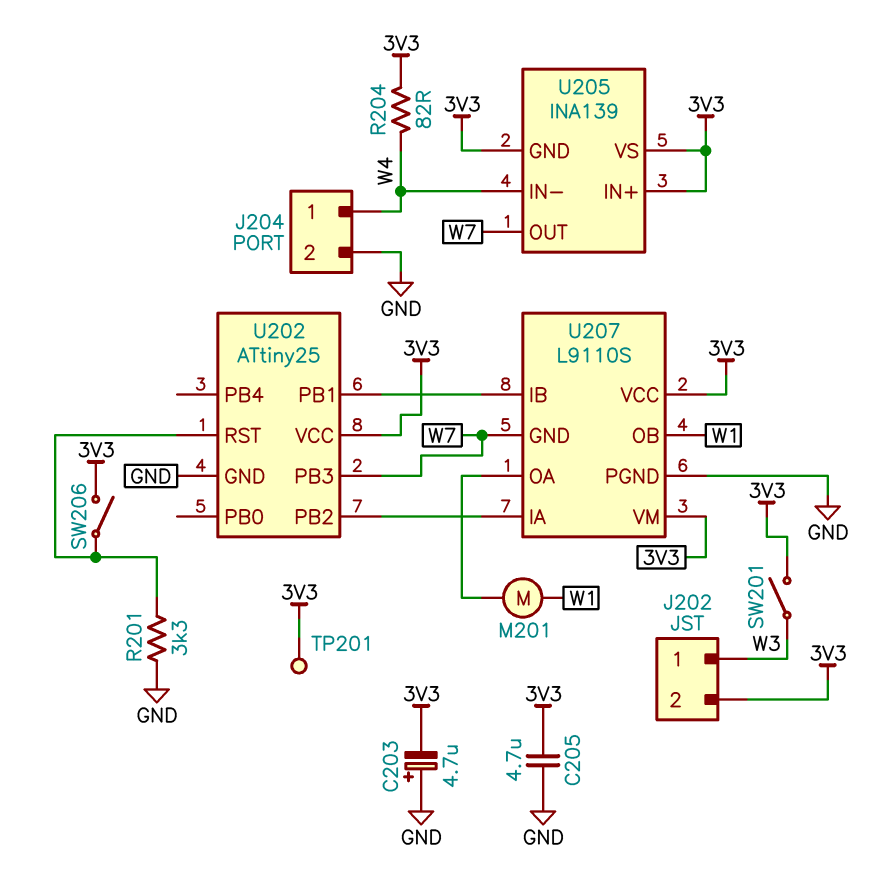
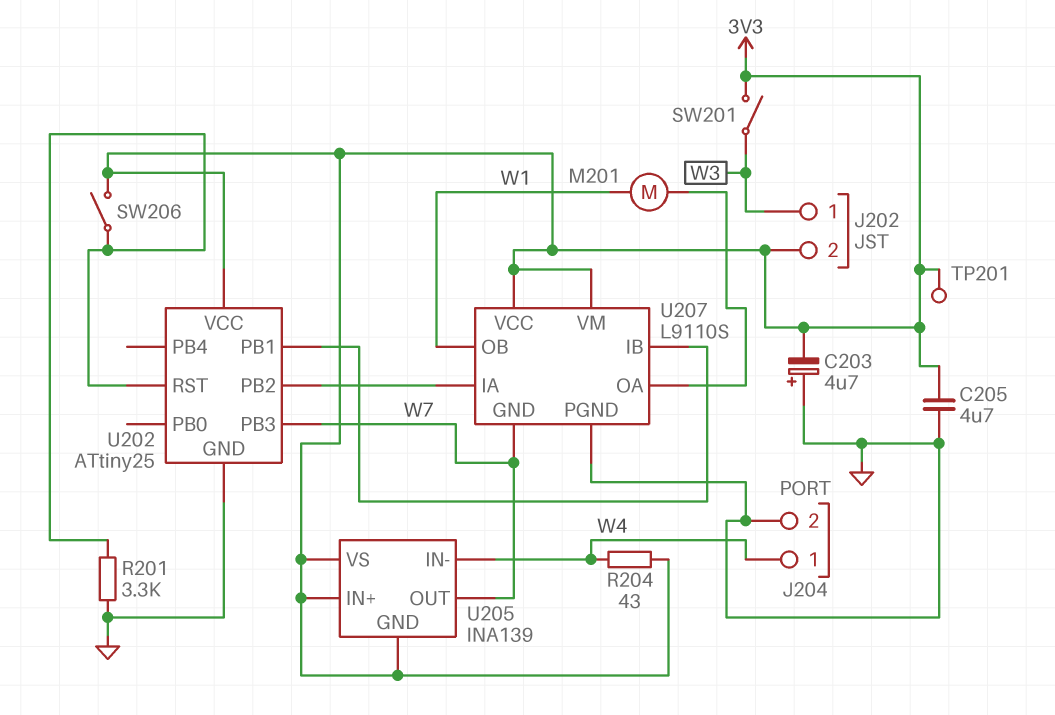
R204: 82 (3V3, W4) -> 43 (3V3, W4)

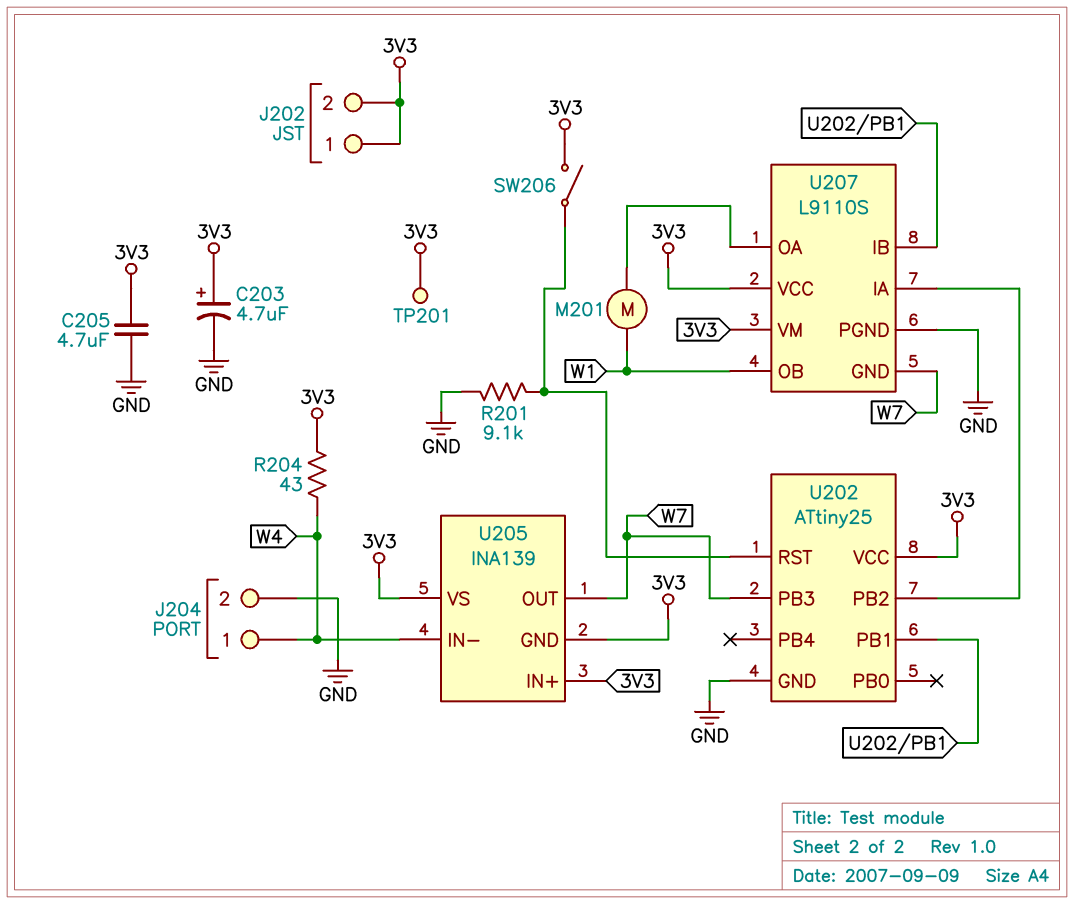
C203: 4.7uF (plus GND, minus 3V3) -> 4.7uF (plus 3V3, minus GND)
J202 pin 1: W3 -> 3V3
R201: 3.3k (GND, U202/RST) -> 9.1k (GND, U202/RST)
SW201: switch (3V3, W3) -> none

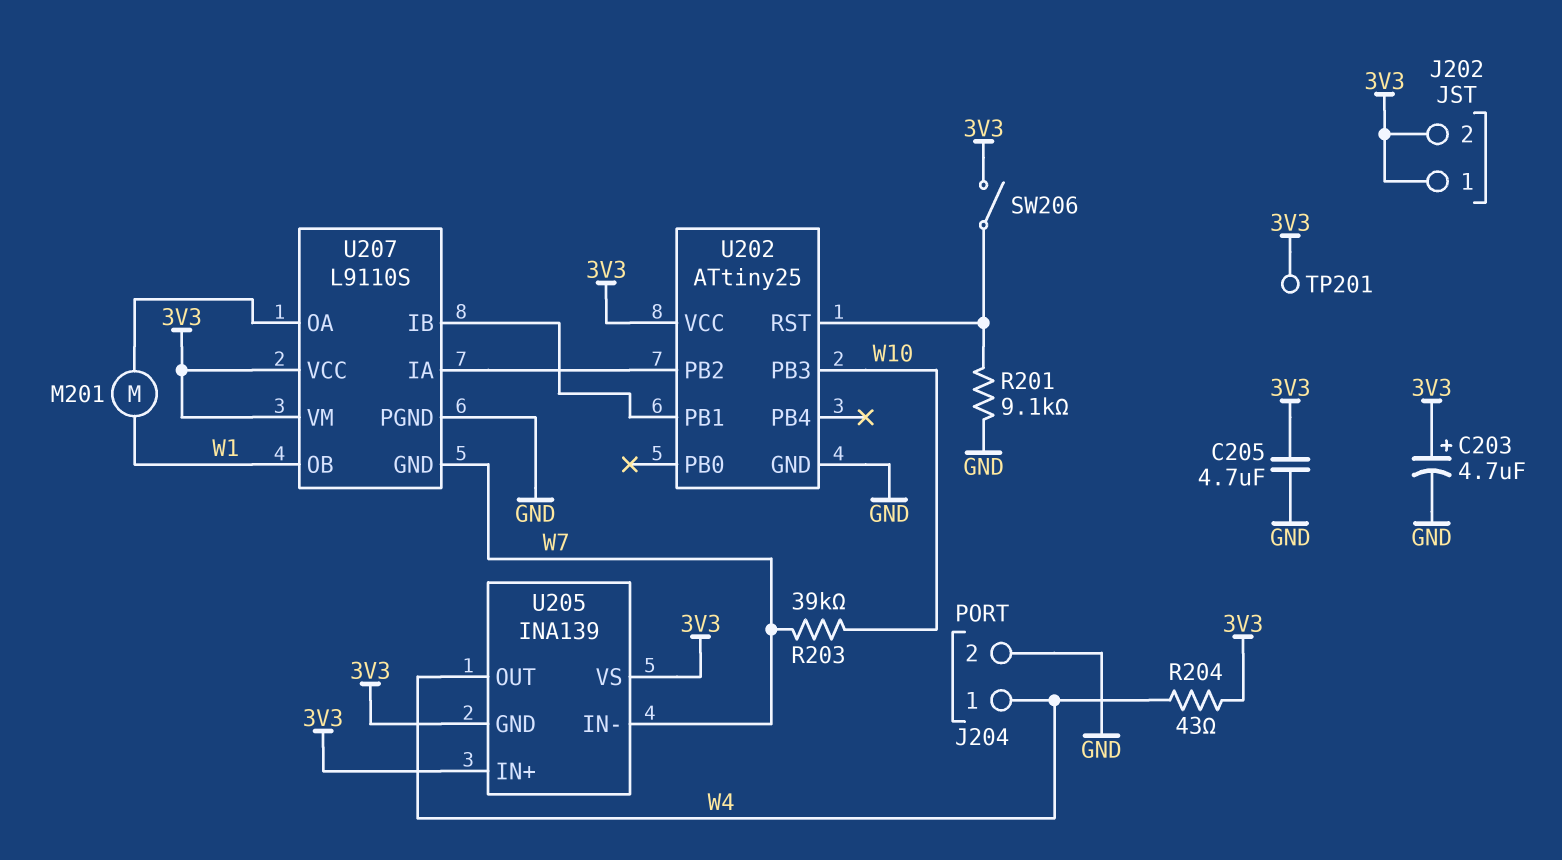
R203: none -> 39k (W7, W10)
U202 pin PB3: W7 -> W10
U205 pin IN-: W4 -> W7
U205 pin OUT: W7 -> W4

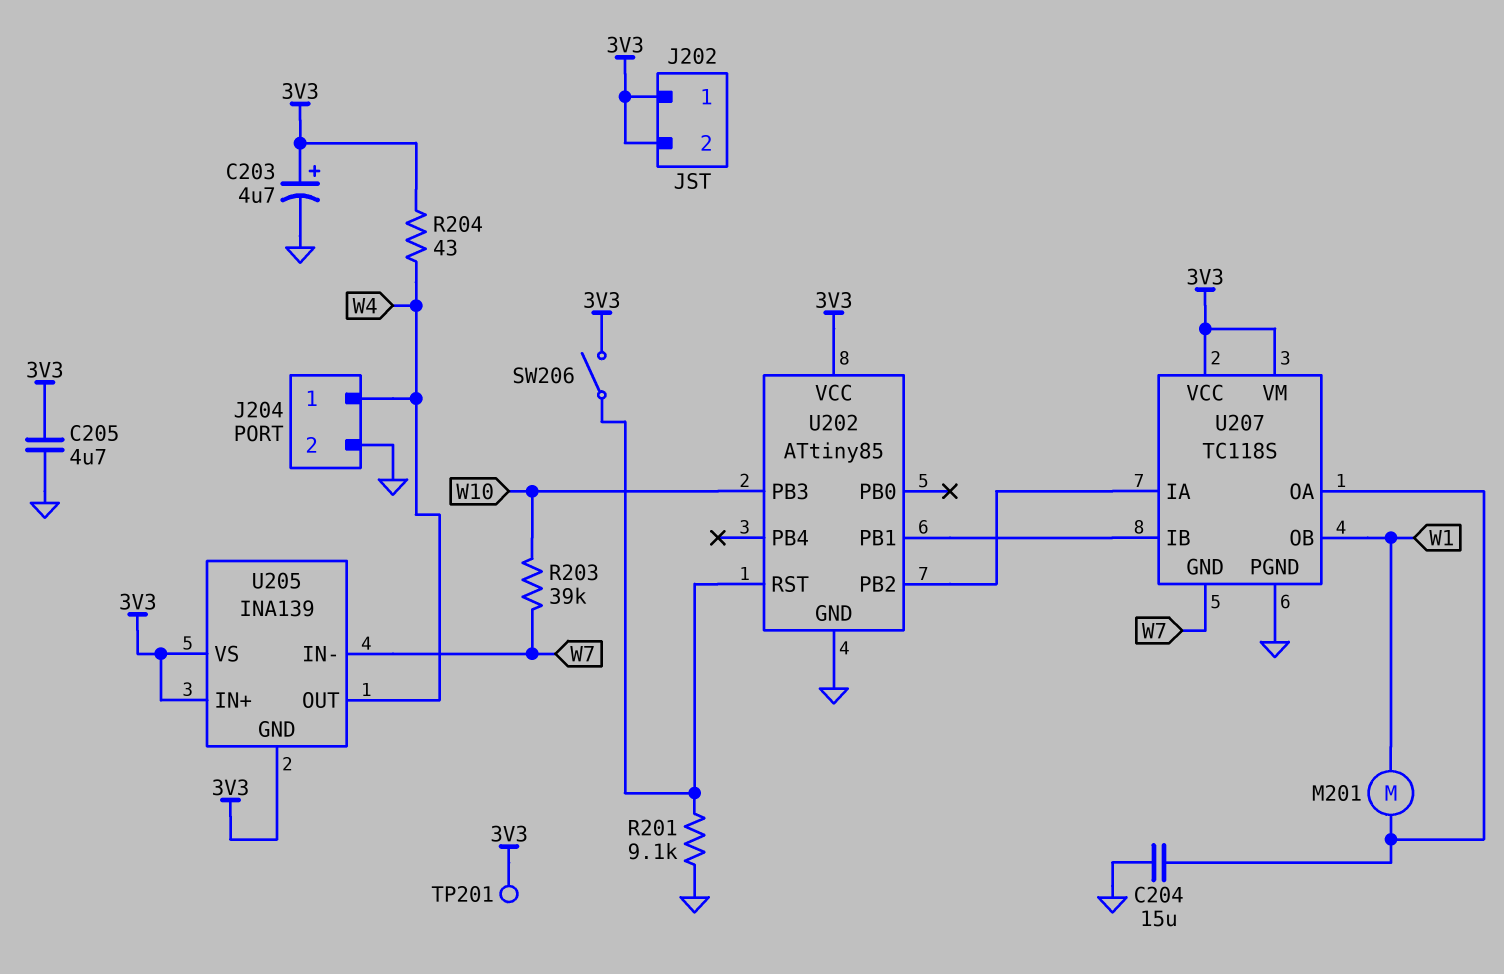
C204: none -> 15uF (GND, U207/OA)
U202: ATtiny25 -> ATtiny85
U207: L9110S -> TC118S

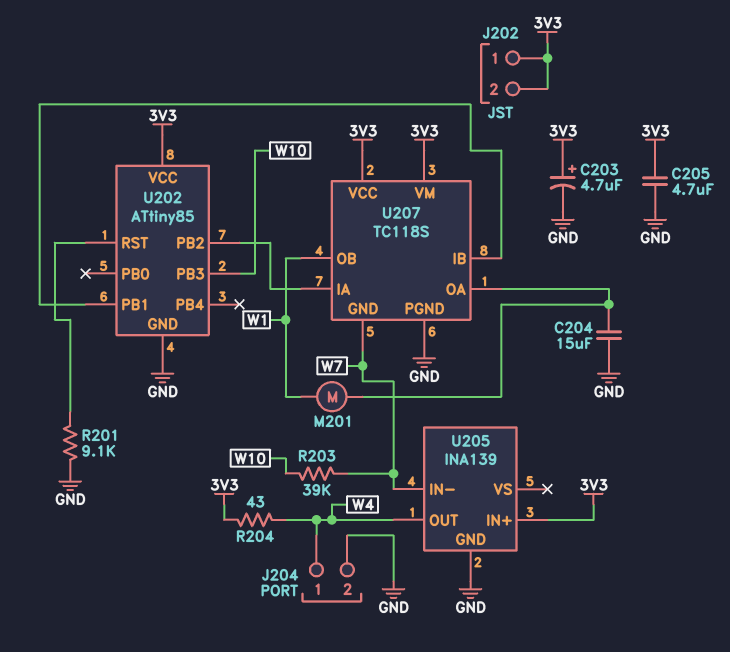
SW206: switch (3V3, U202/RST) -> none
TP201: test point (3V3) -> none
U205 pin GND: 3V3 -> GND
U205 pin VS: 3V3 -> none

